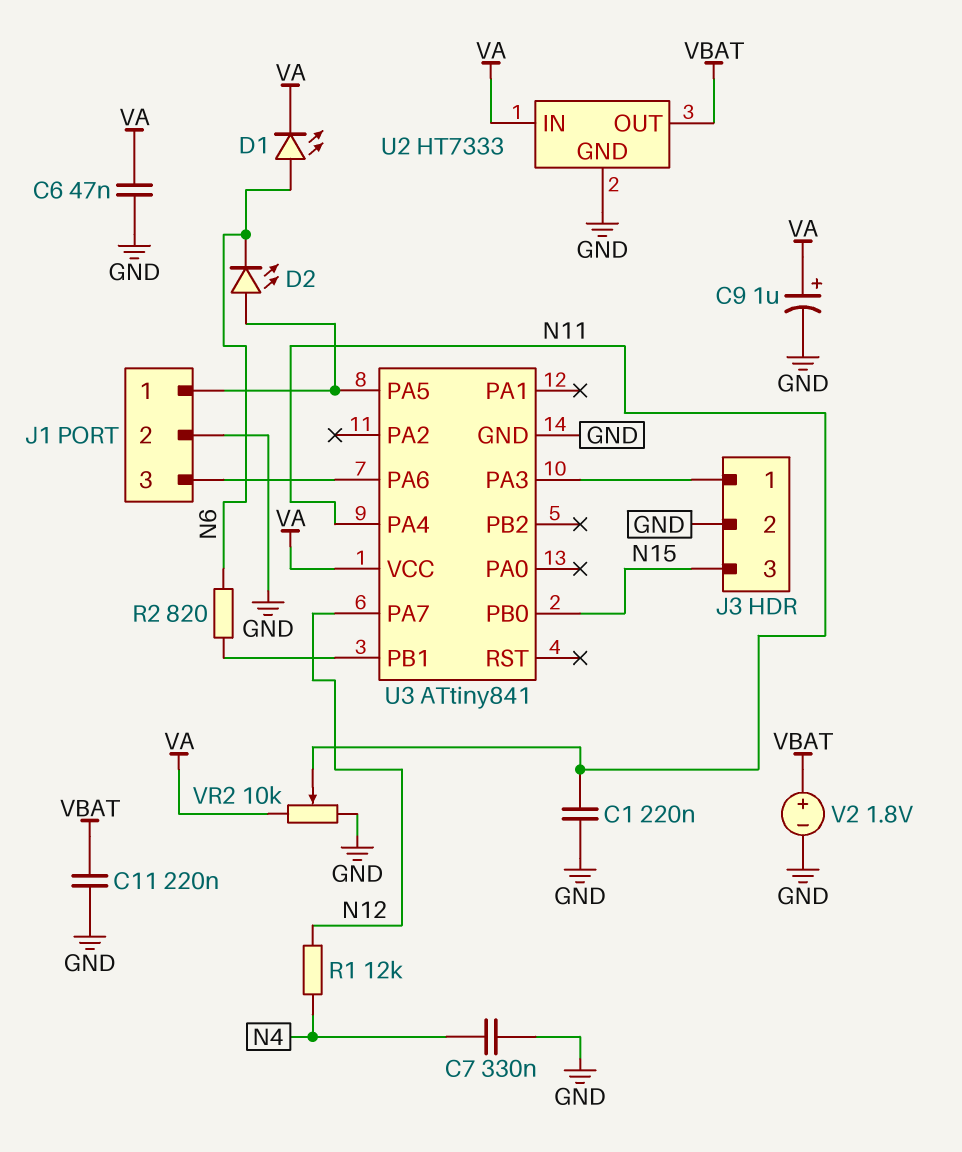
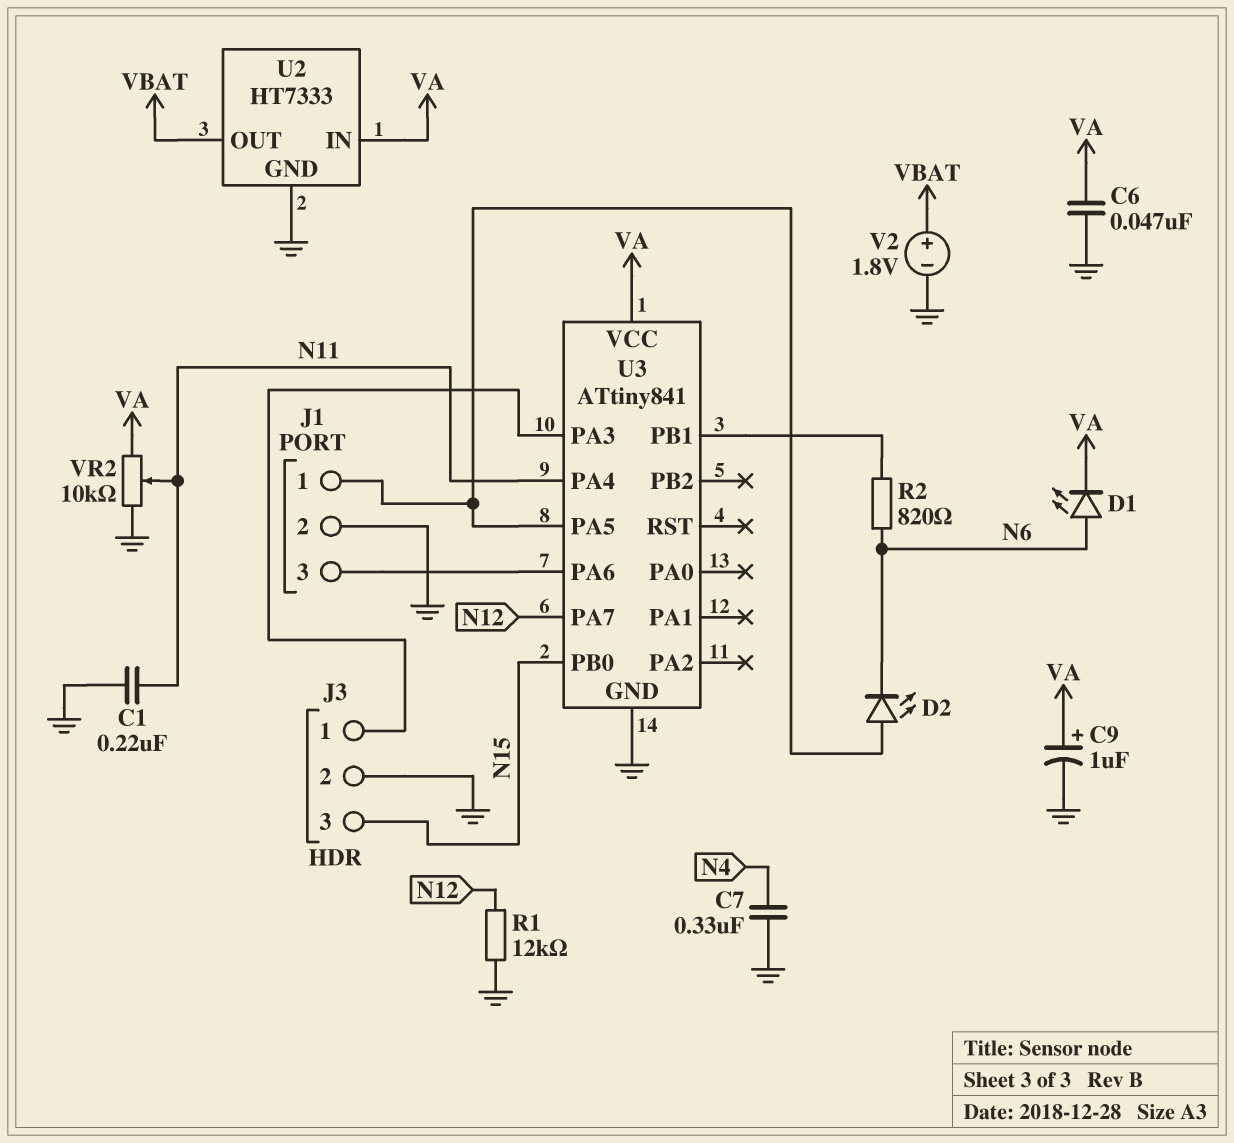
C11: 220nF (GND, VBAT) -> none
R1: 12k (N4, N12) -> 12k (GND, N12)

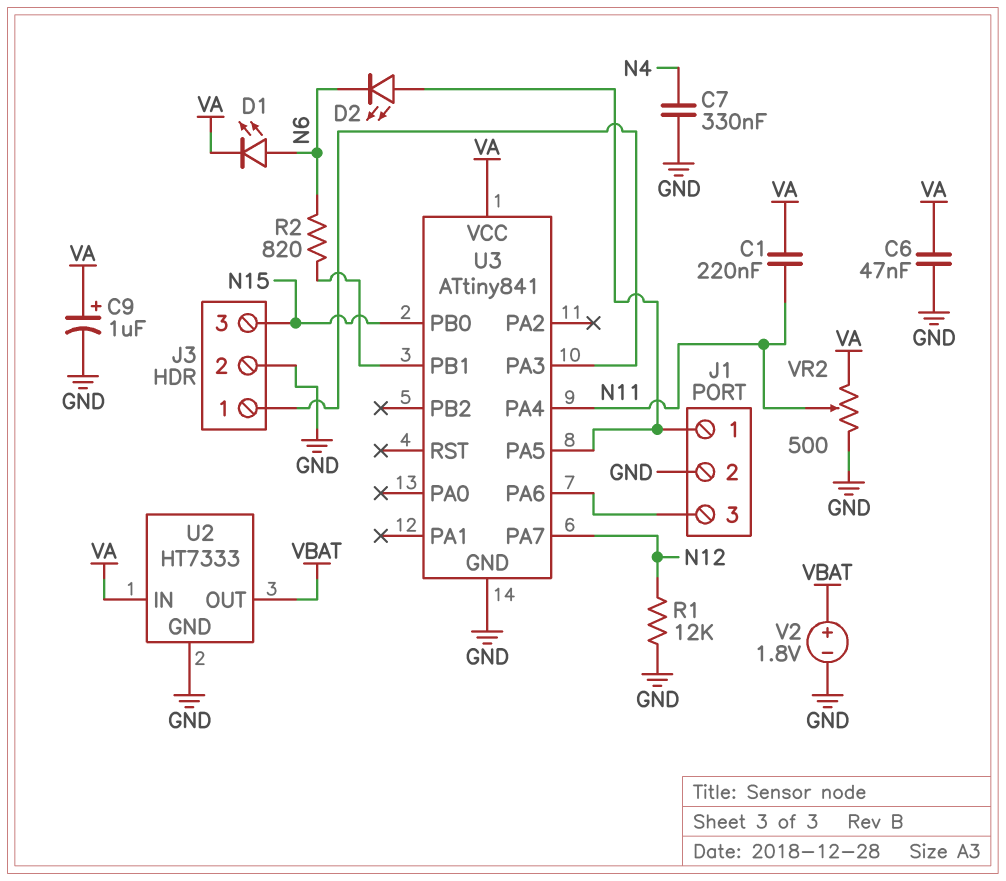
C1: 220nF (GND, N11) -> 220nF (N11, VA)
VR2: 10k (GND, VA, wiper N11) -> 500 (GND, VA, wiper N11)

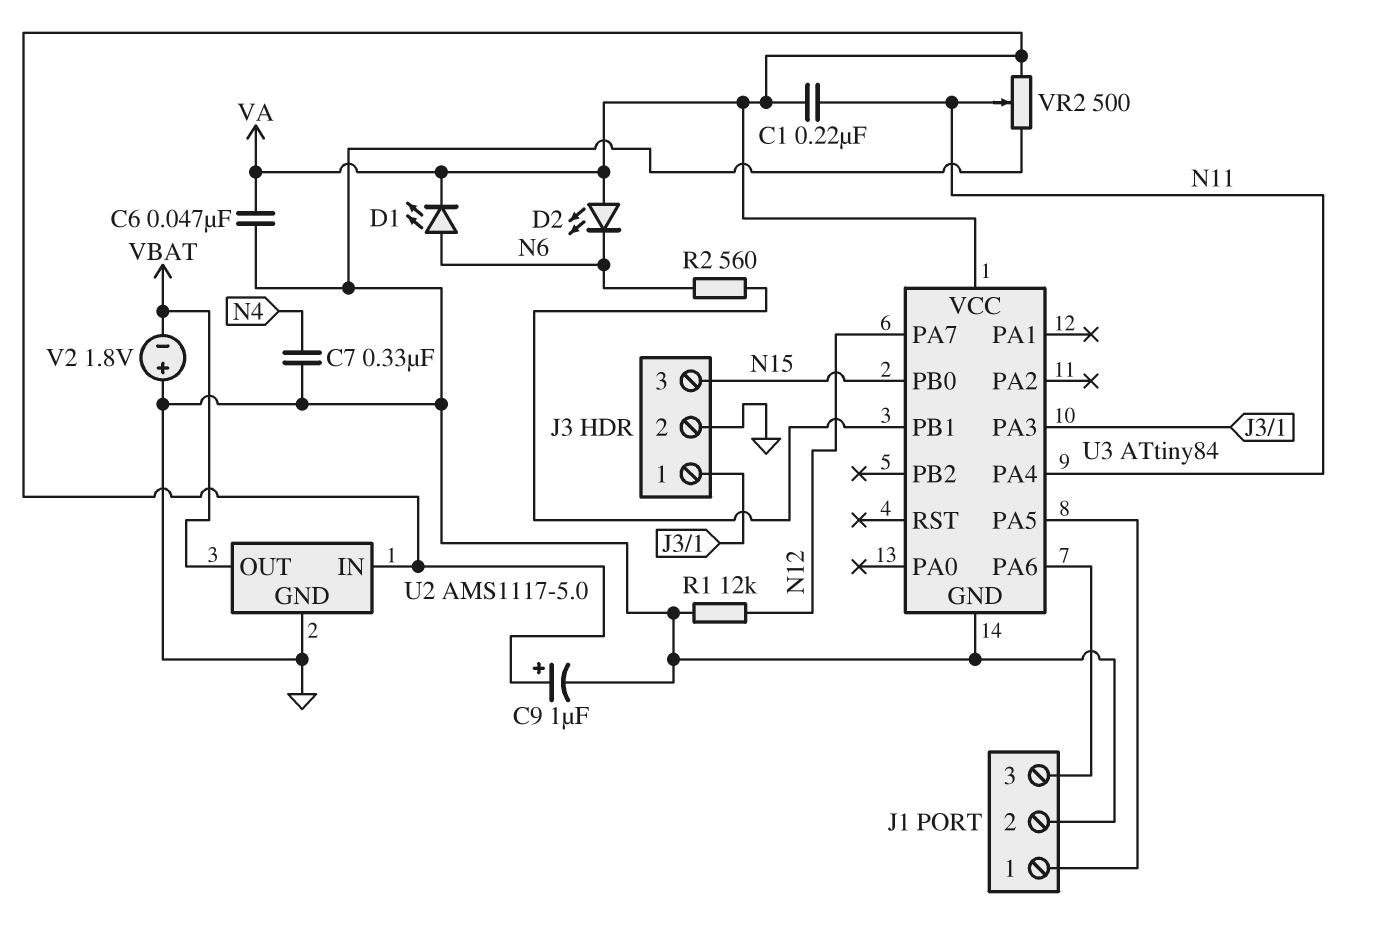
D2: LED (A J1/1, K N6) -> LED (A VA, K N6)
R2: 820 (N6, U3/PB1) -> 560 (N6, U3/PB1)
U2: HT7333 -> AMS1117-5.0
U3: ATtiny841 -> ATtiny84
V2: 1.8V (plus VBAT, minus GND) -> 1.8V (plus GND, minus VBAT)

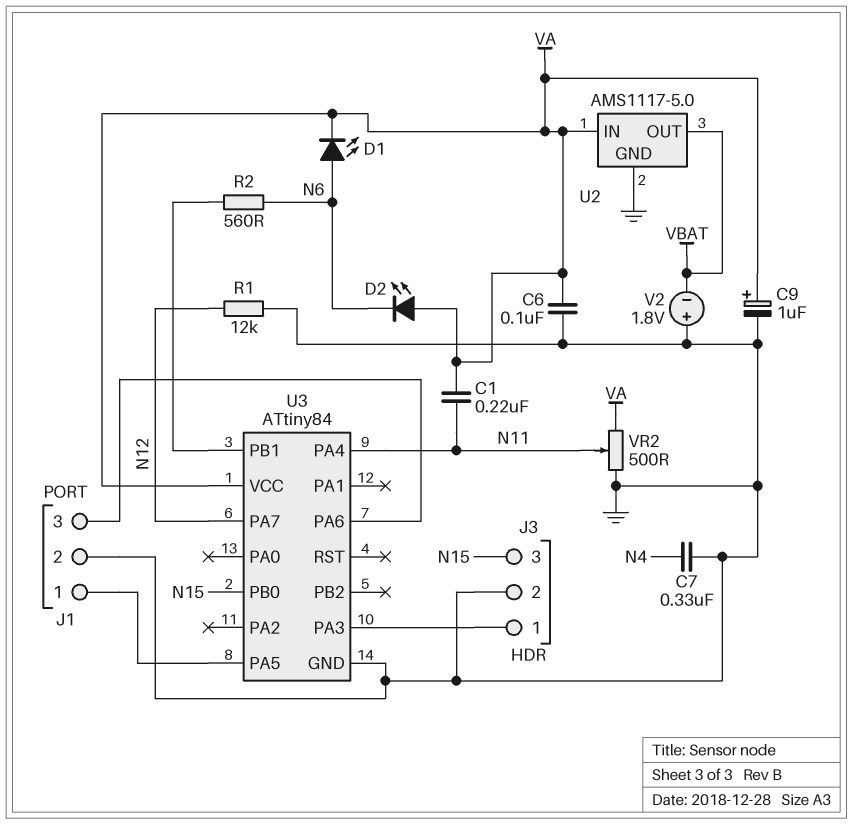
C6: 47nF (GND, VA) -> 100nF (GND, VA)

